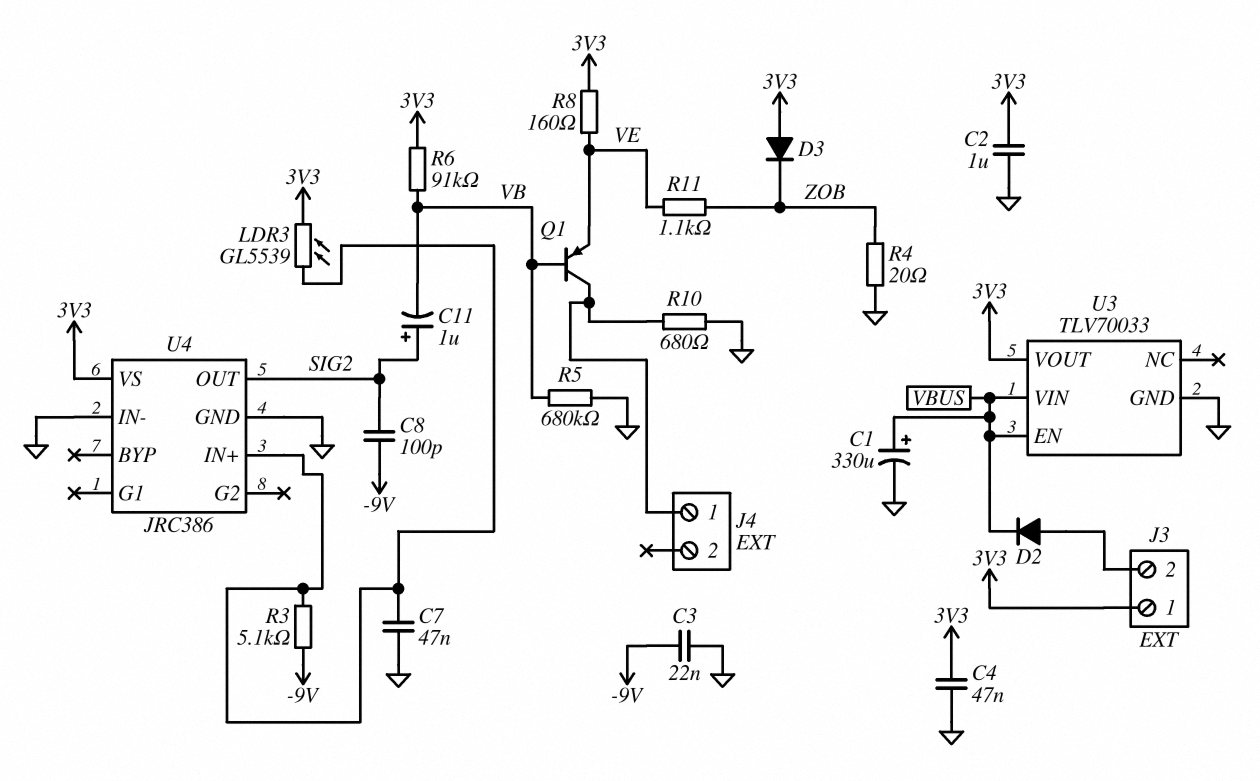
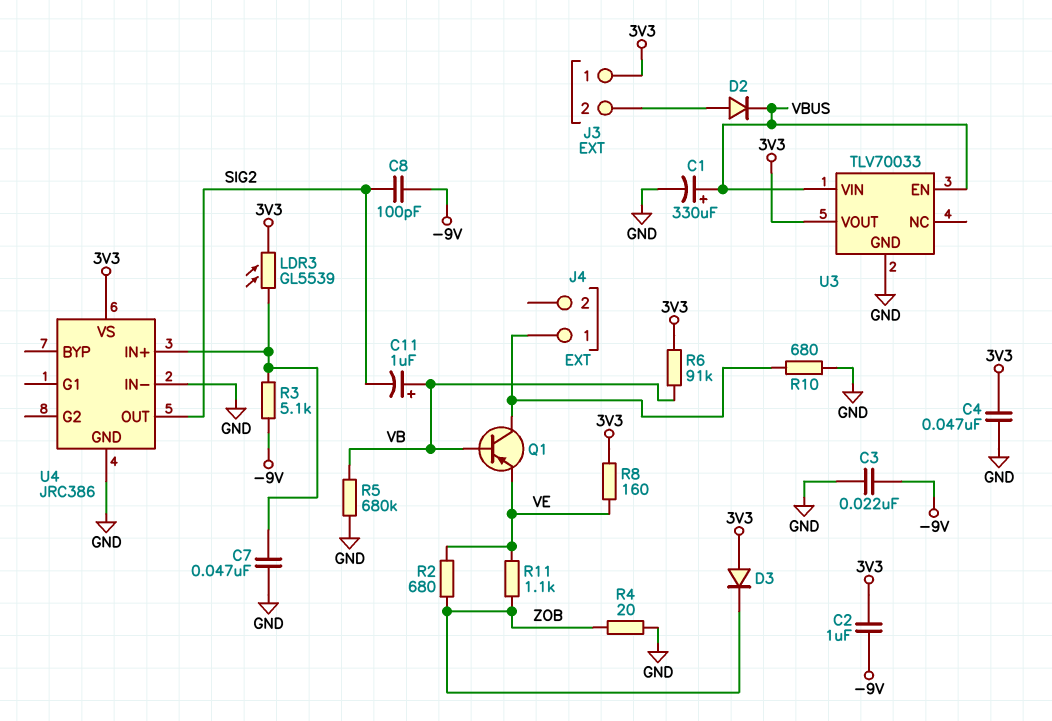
C2: 1uF (3V3, GND) -> 1uF (-9V, 3V3)
C11: 1uF (plus SIG2, minus VB) -> 1uF (plus VB, minus SIG2)
R2: none -> 680 (VE, ZOB)

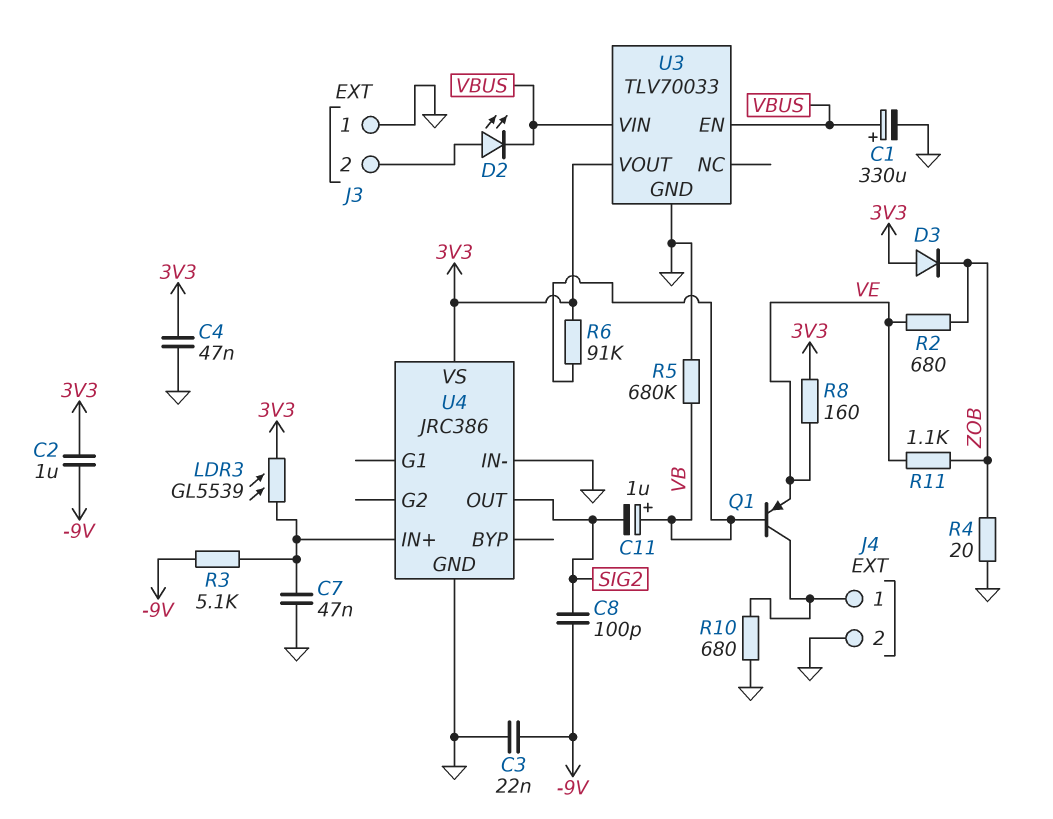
D2: diode (A J3/2, K VBUS) -> LED (A J3/2, K VBUS)
J3 pin 1: 3V3 -> GND
J4 pin 2: none -> GND

